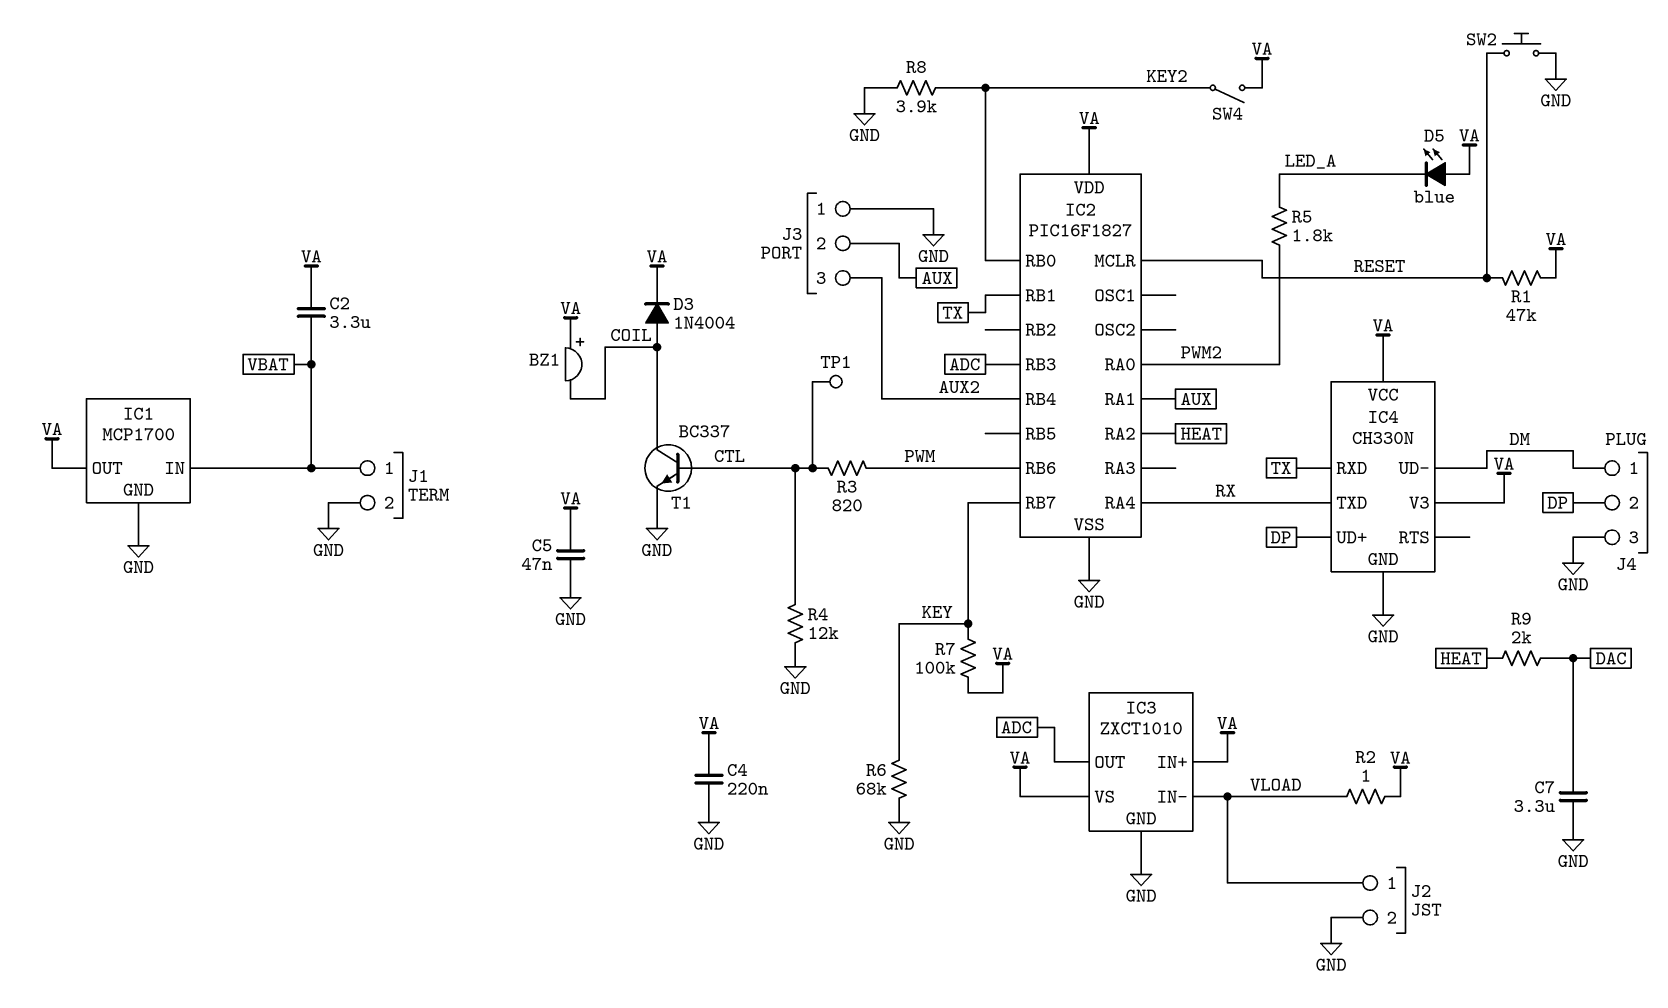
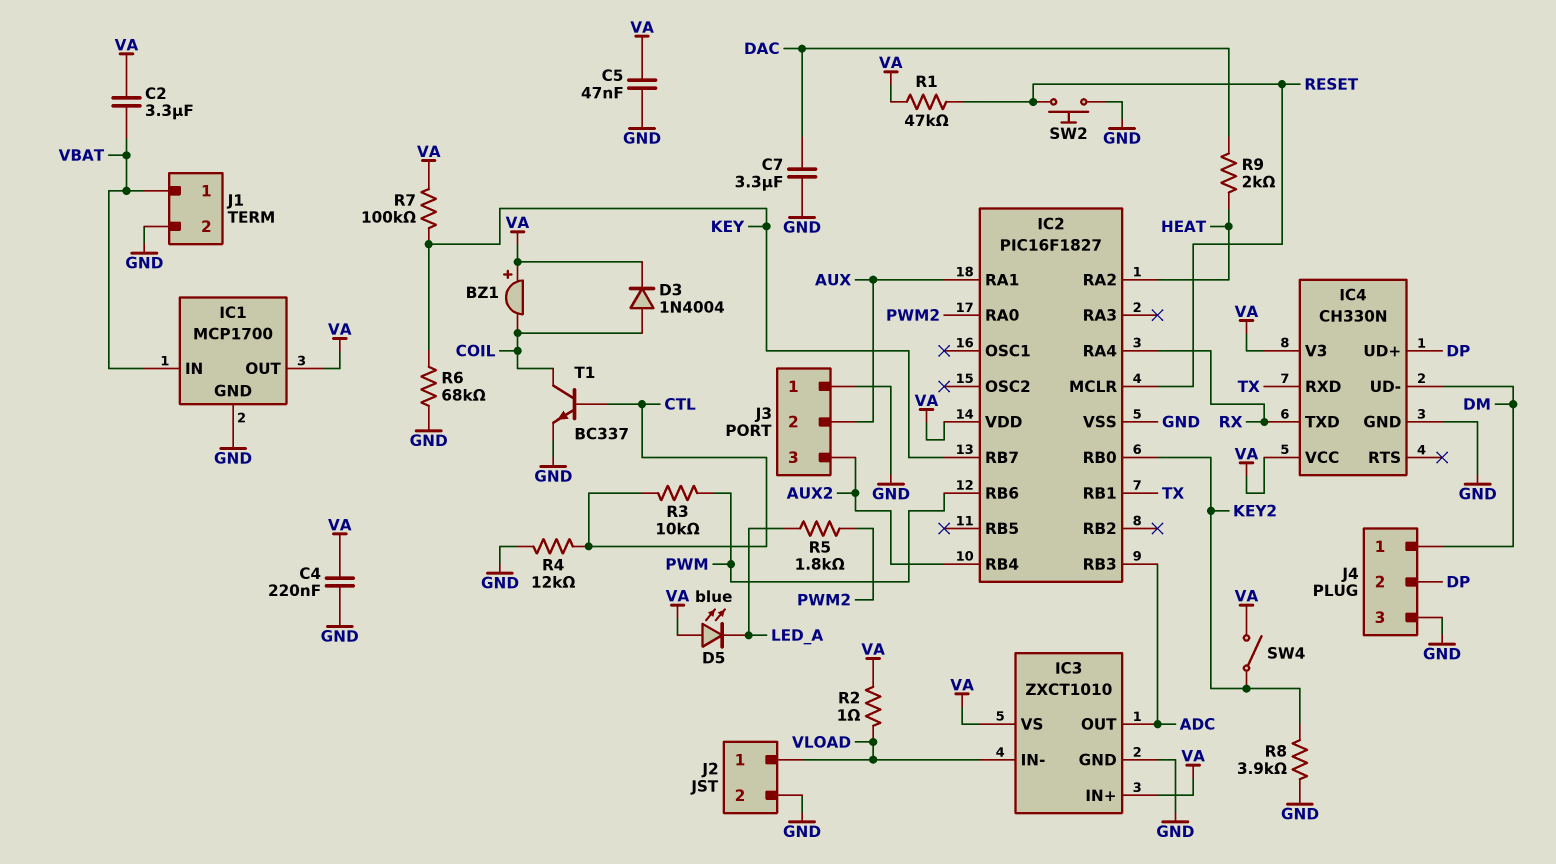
R3: 820 (CTL, PWM) -> 10k (CTL, PWM)
TP1: test point (CTL) -> none

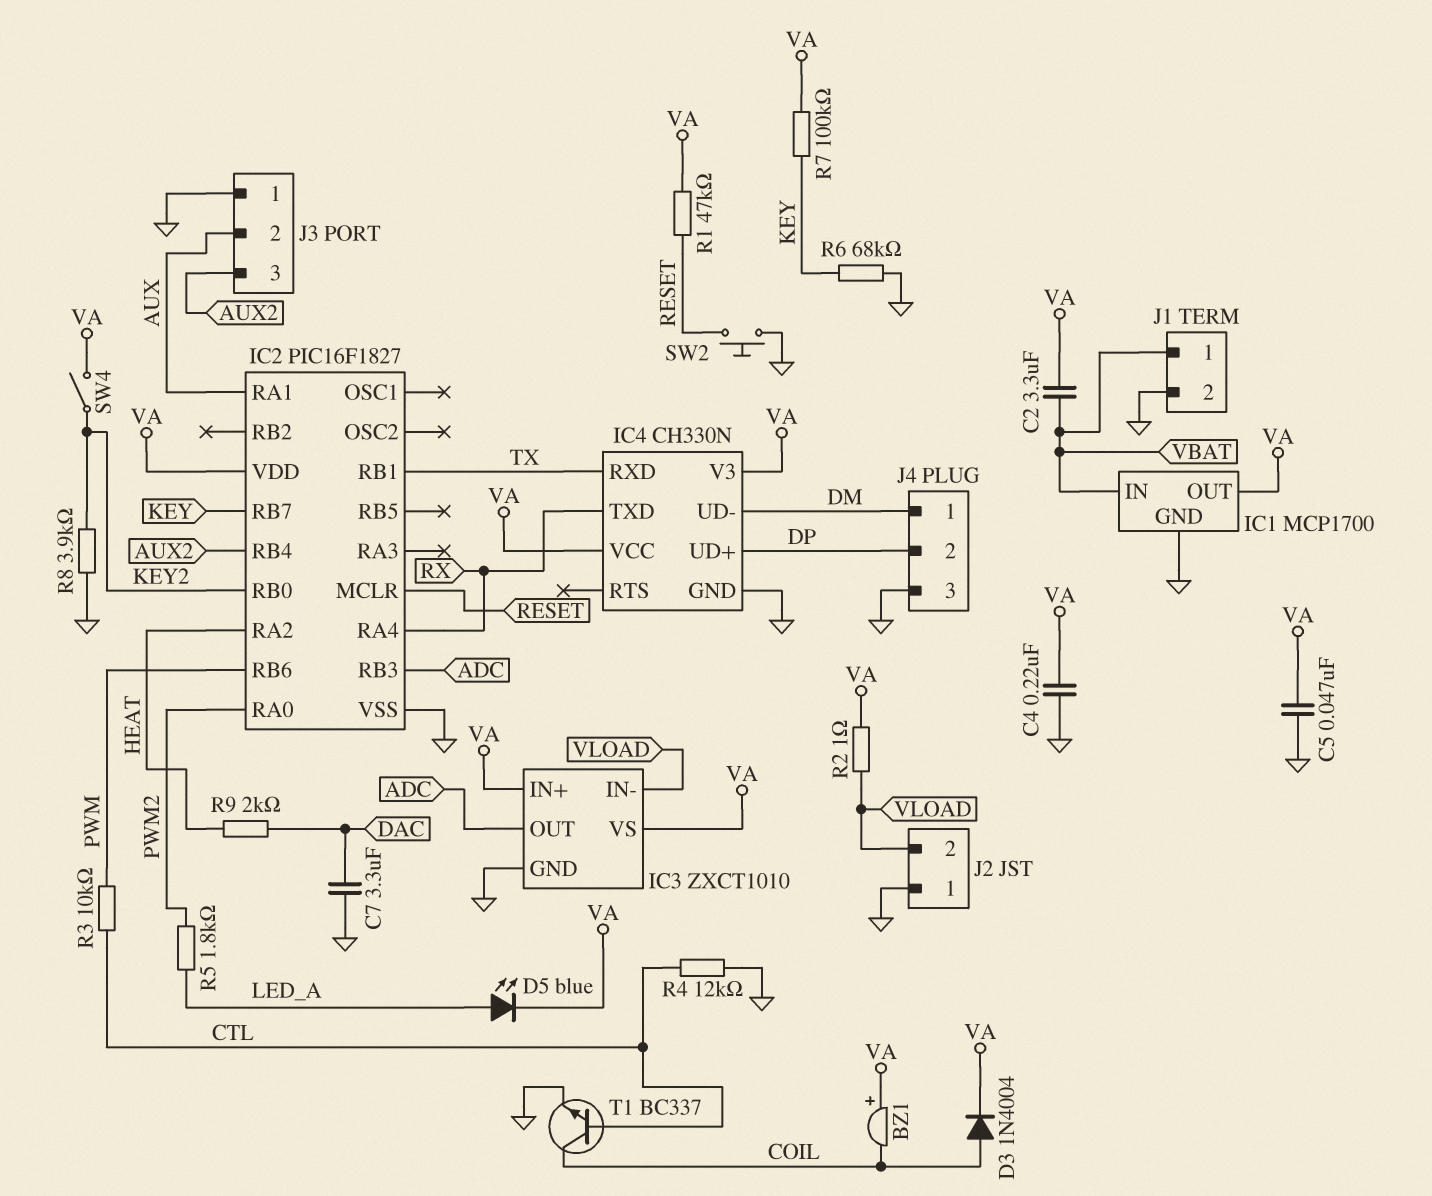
D5: LED blue (A VA, K LED_A) -> LED blue (A LED_A, K VA)
J2 pin 1: VLOAD -> GND
J2 pin 2: GND -> VLOAD

